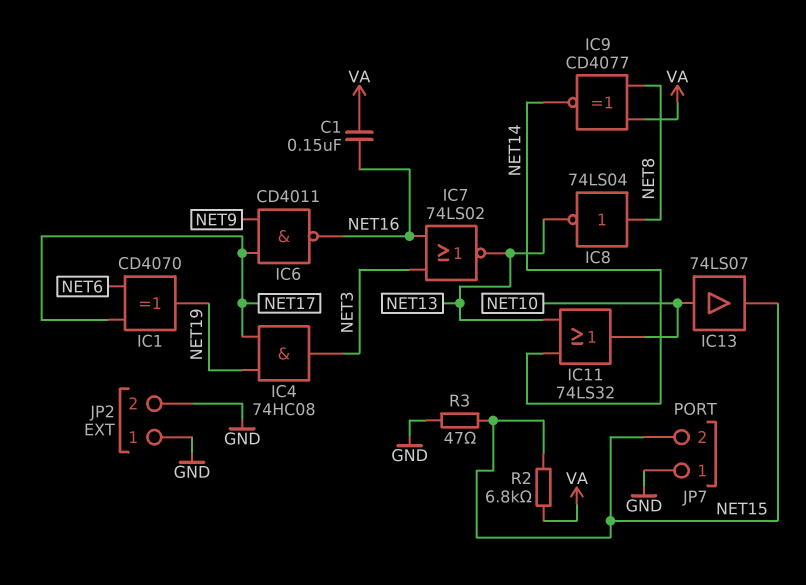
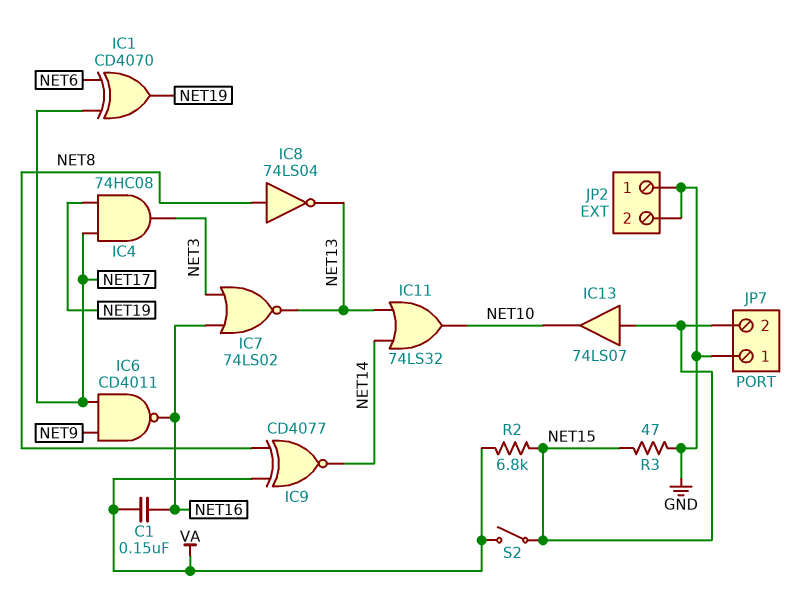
IC13: buffer 74LS07 (in NET10, out NET15) -> buffer 74LS07 (in NET15, out NET10)
S2: none -> switch (NET15, VA)

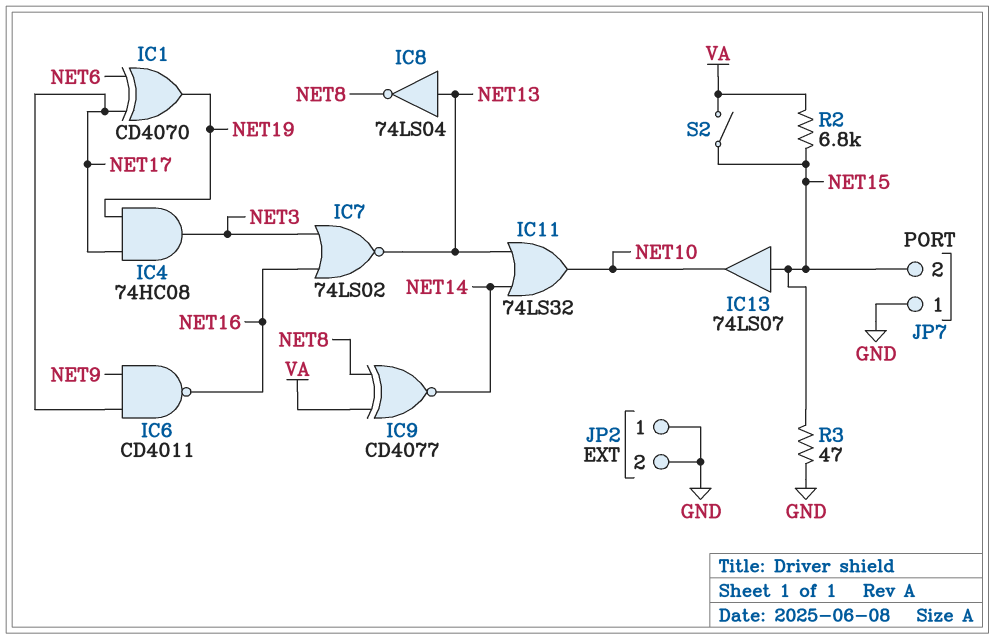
C1: 150nF (NET16, VA) -> none
IC8: NOT 74LS04 (in NET8, out NET13) -> NOT 74LS04 (in NET13, out NET8)

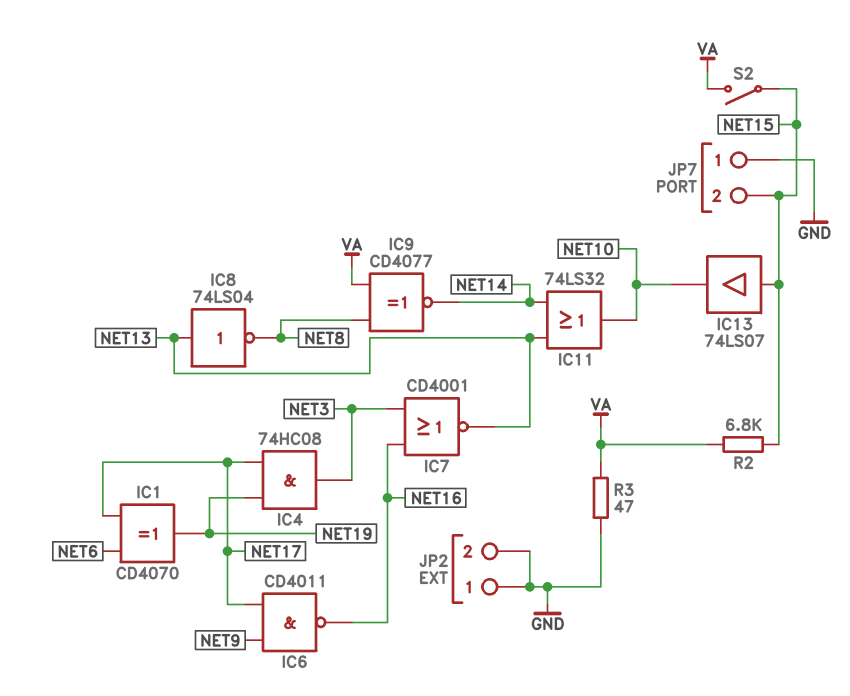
IC7: NOR 74LS02 (in NET3, in NET16, out NET13) -> NOR CD4001 (in NET3, in NET16, out NET13)
R3: 47 (GND, NET15) -> 47 (GND, VA)

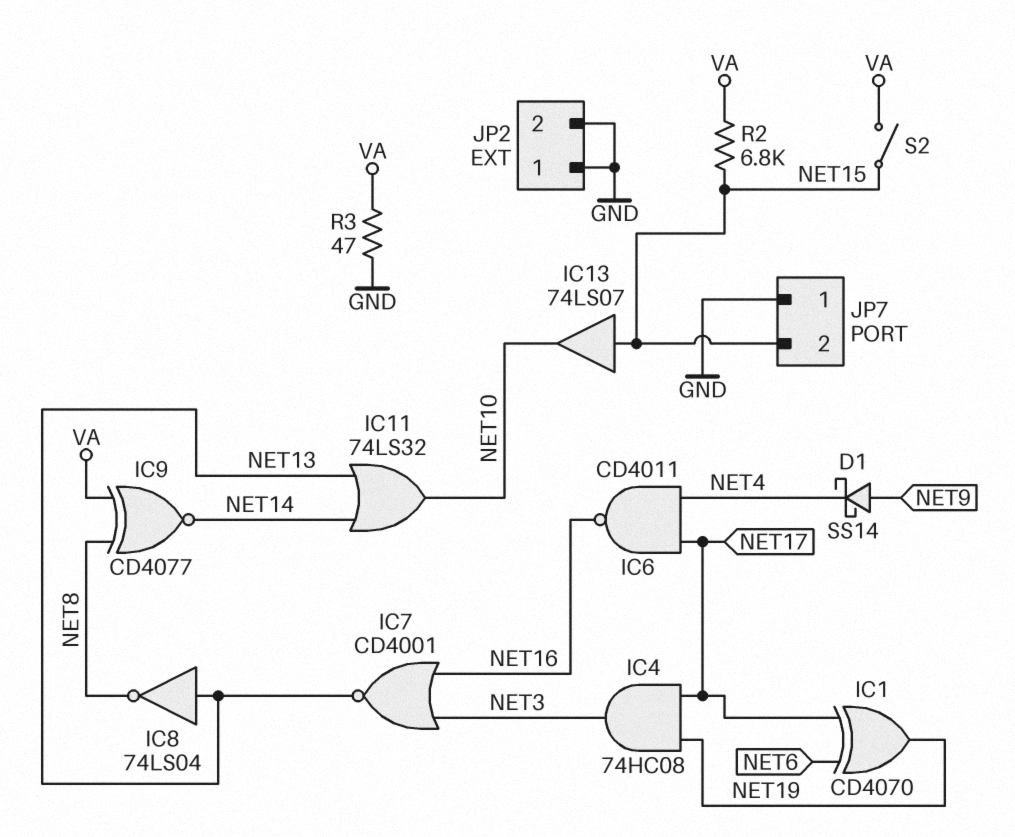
D1: none -> schottky SS14 (A NET9, K NET4)
IC6: NAND CD4011 (in NET9, in NET17, out NET16) -> NAND CD4011 (in NET4, in NET17, out NET16)

